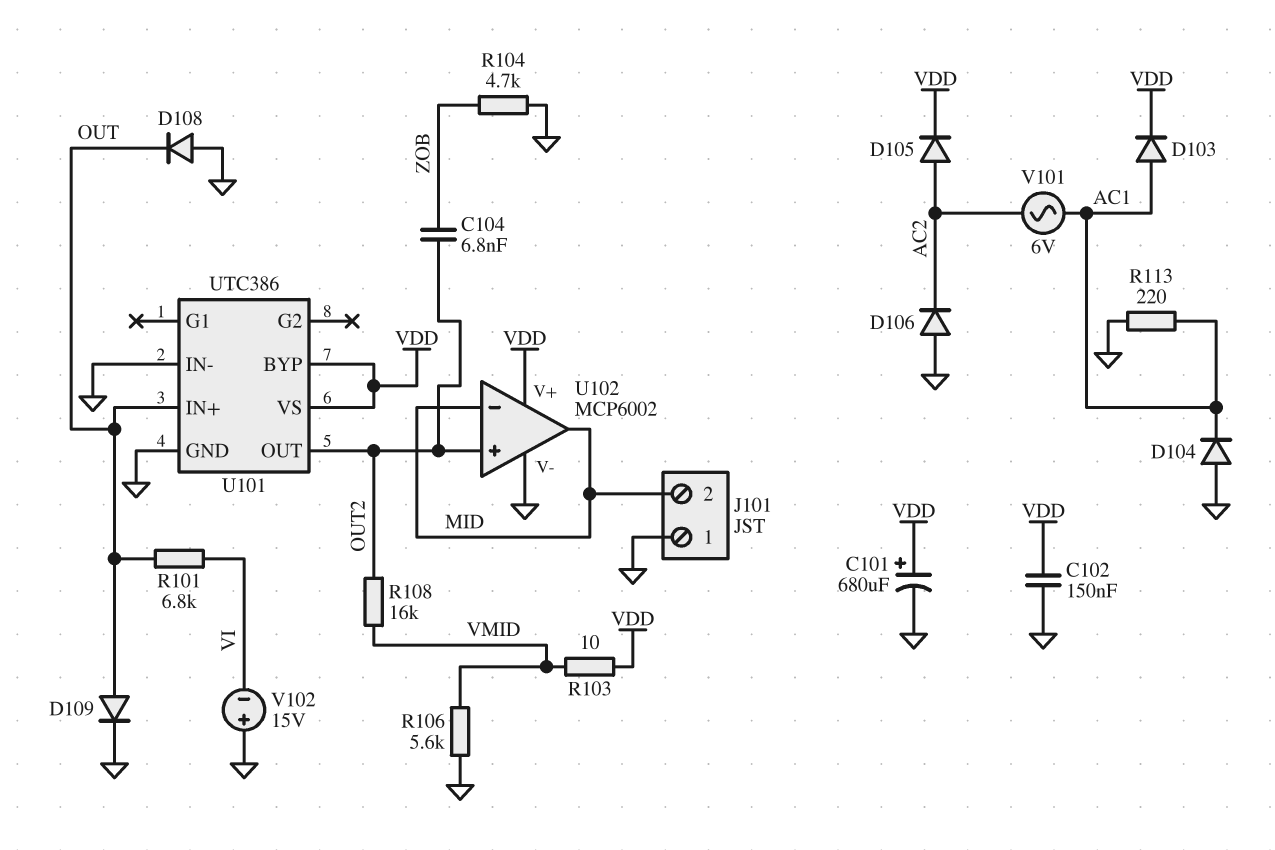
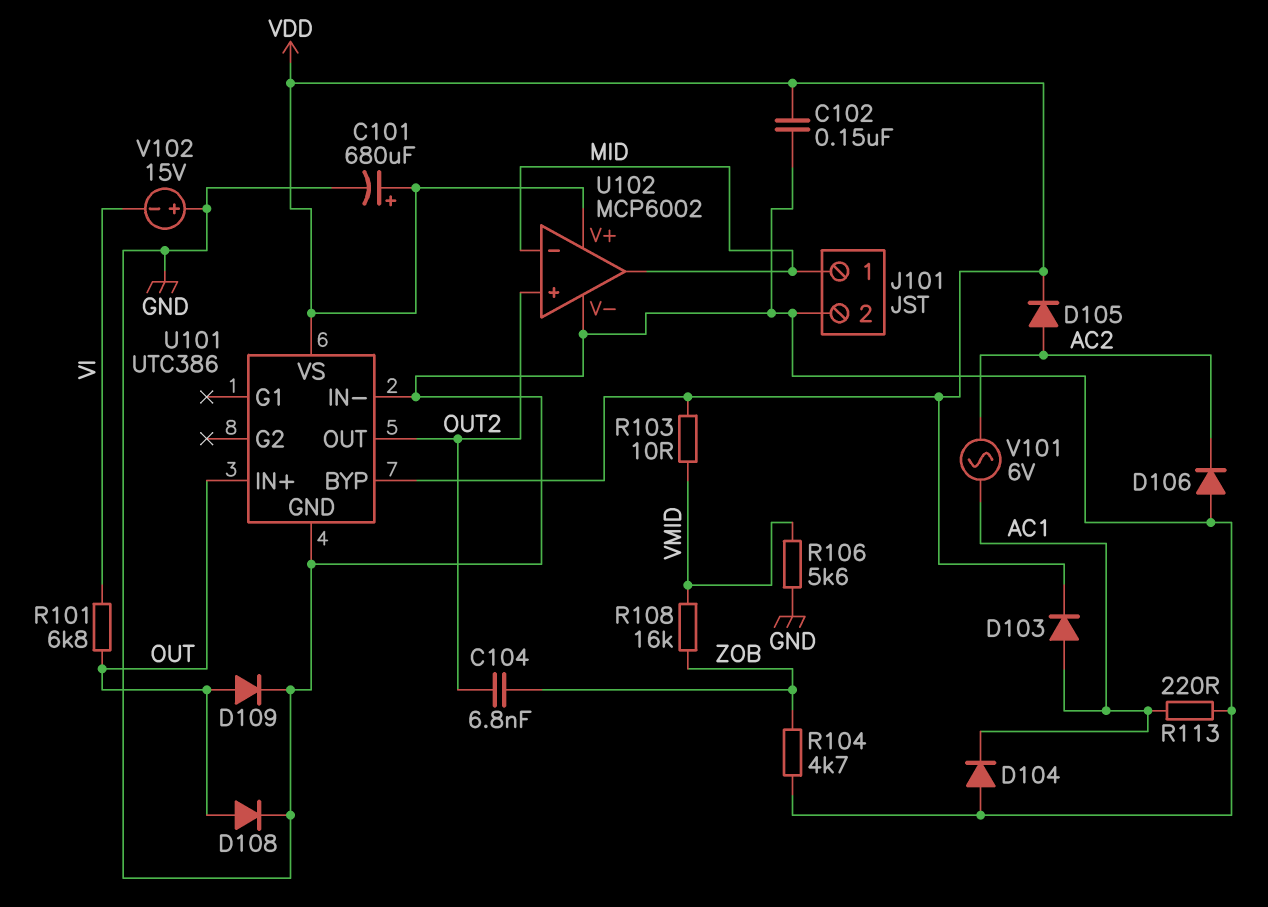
D108: diode (A GND, K OUT) -> diode (A OUT, K GND)
J101 pin 1: GND -> MID
J101 pin 2: MID -> GND
R108: 16k (OUT2, VMID) -> 16k (VMID, ZOB)

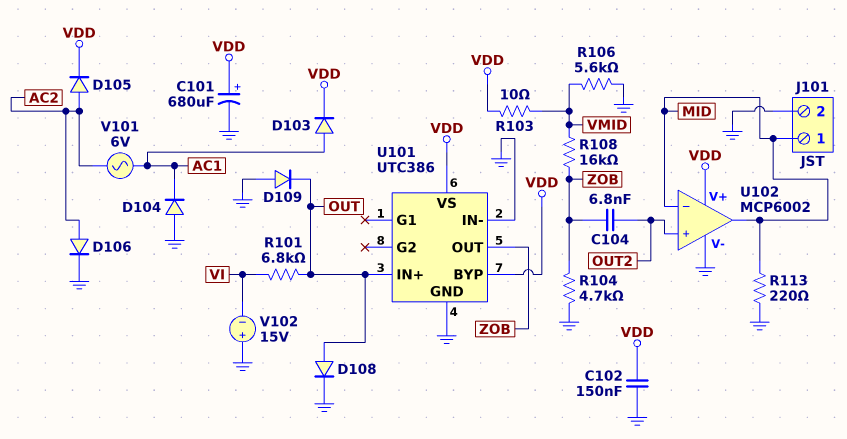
D106: diode (A GND, K AC2) -> diode (A AC2, K GND)
D109: diode (A OUT, K GND) -> diode (A GND, K OUT)
R113: 220 (AC1, GND) -> 220 (GND, MID)
U101 pin OUT: OUT2 -> ZOB

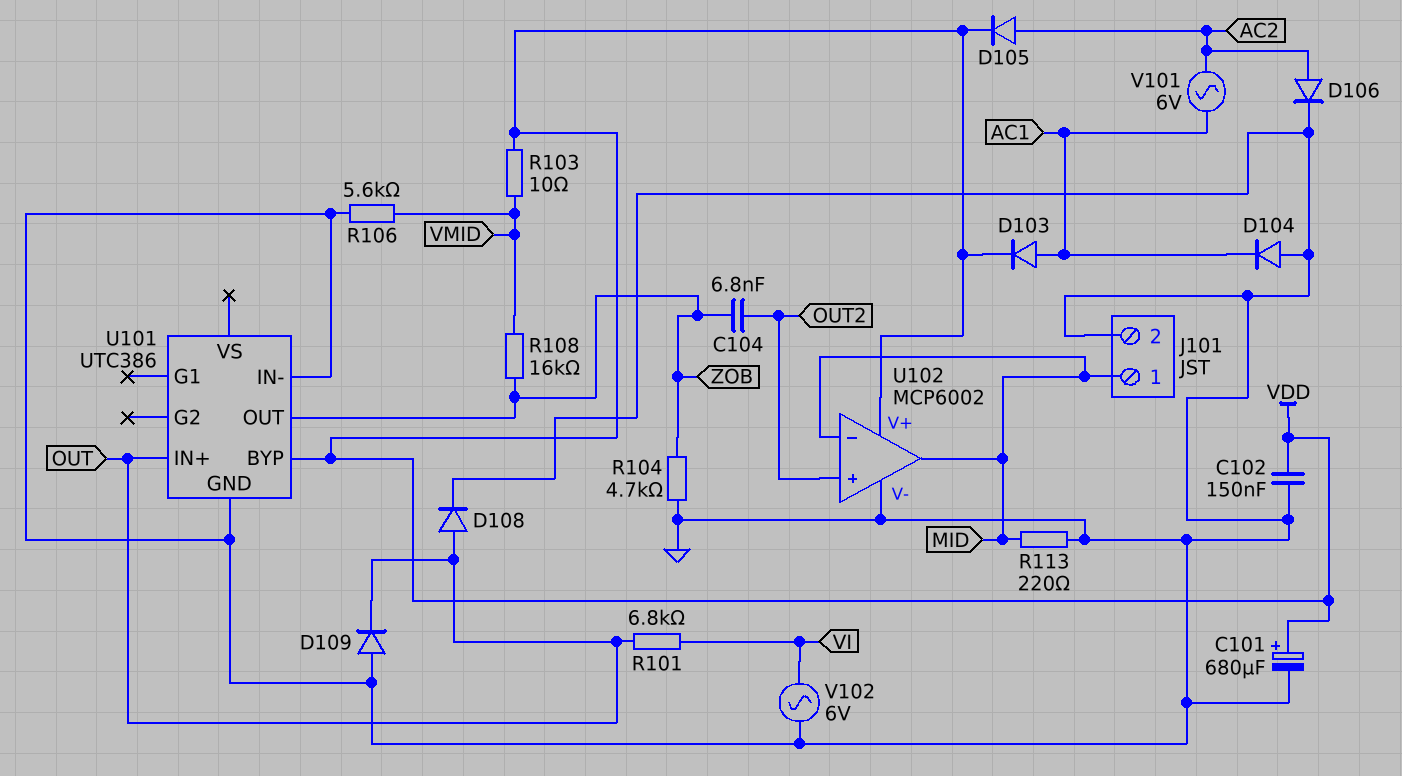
U101 pin VS: VDD -> none
V102: 15V (plus GND, minus VI) -> AC 6V (GND, VI)

